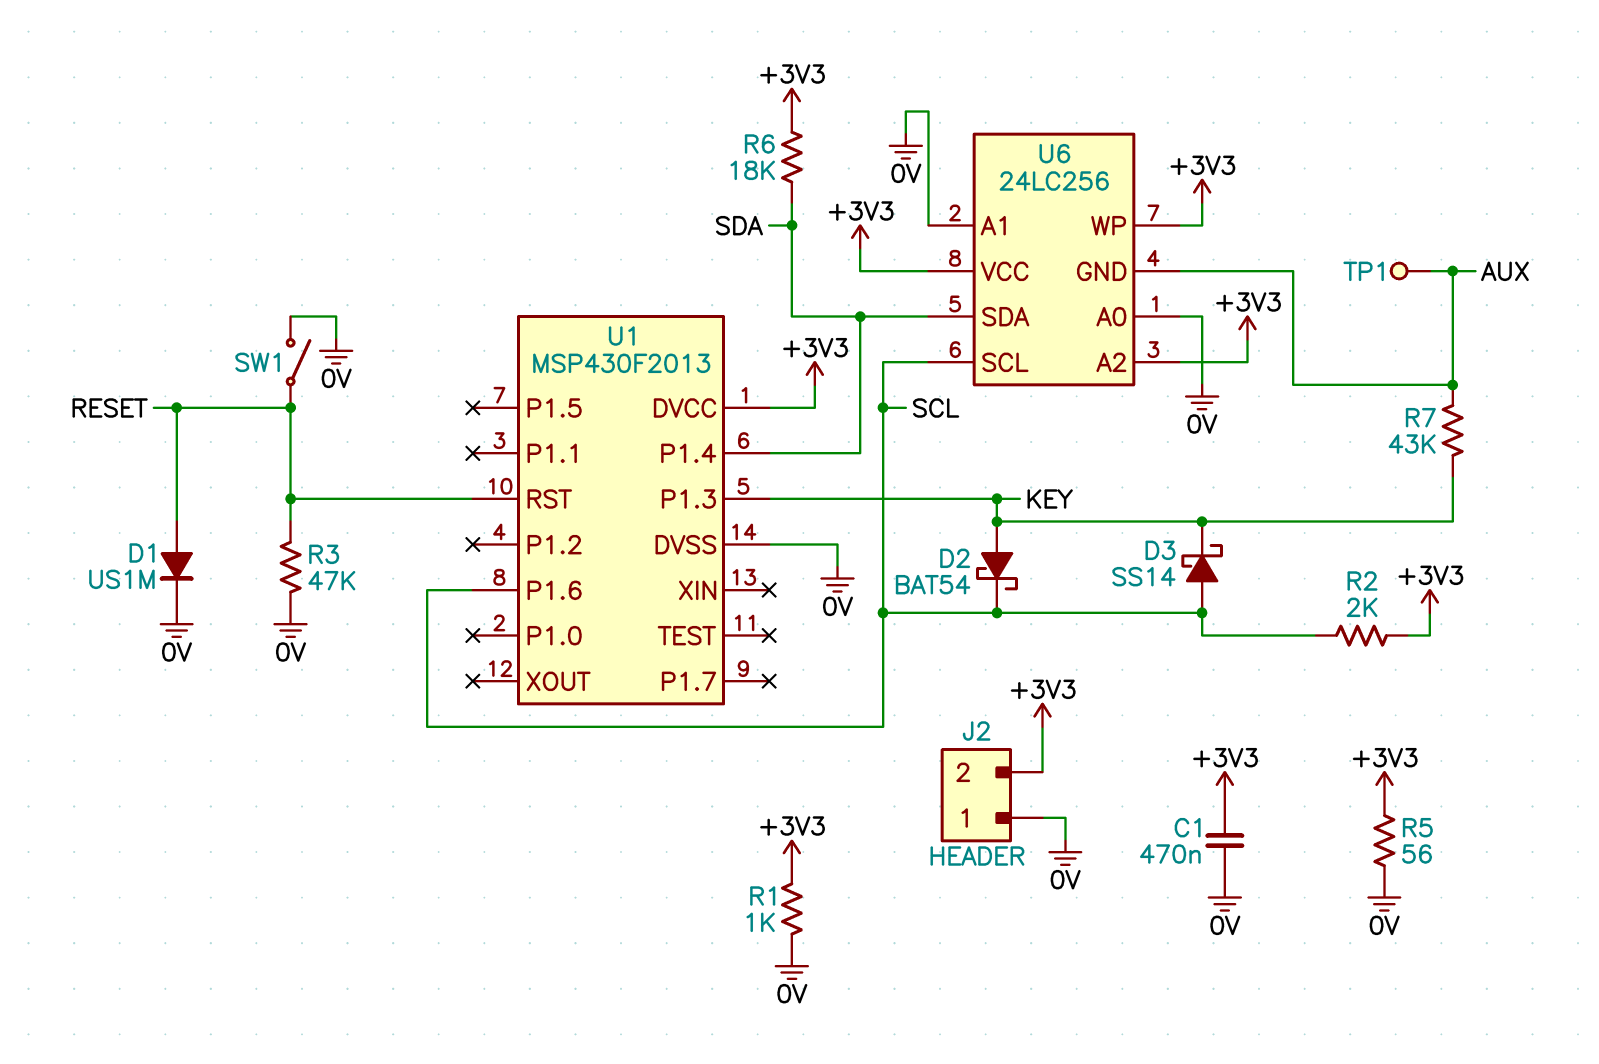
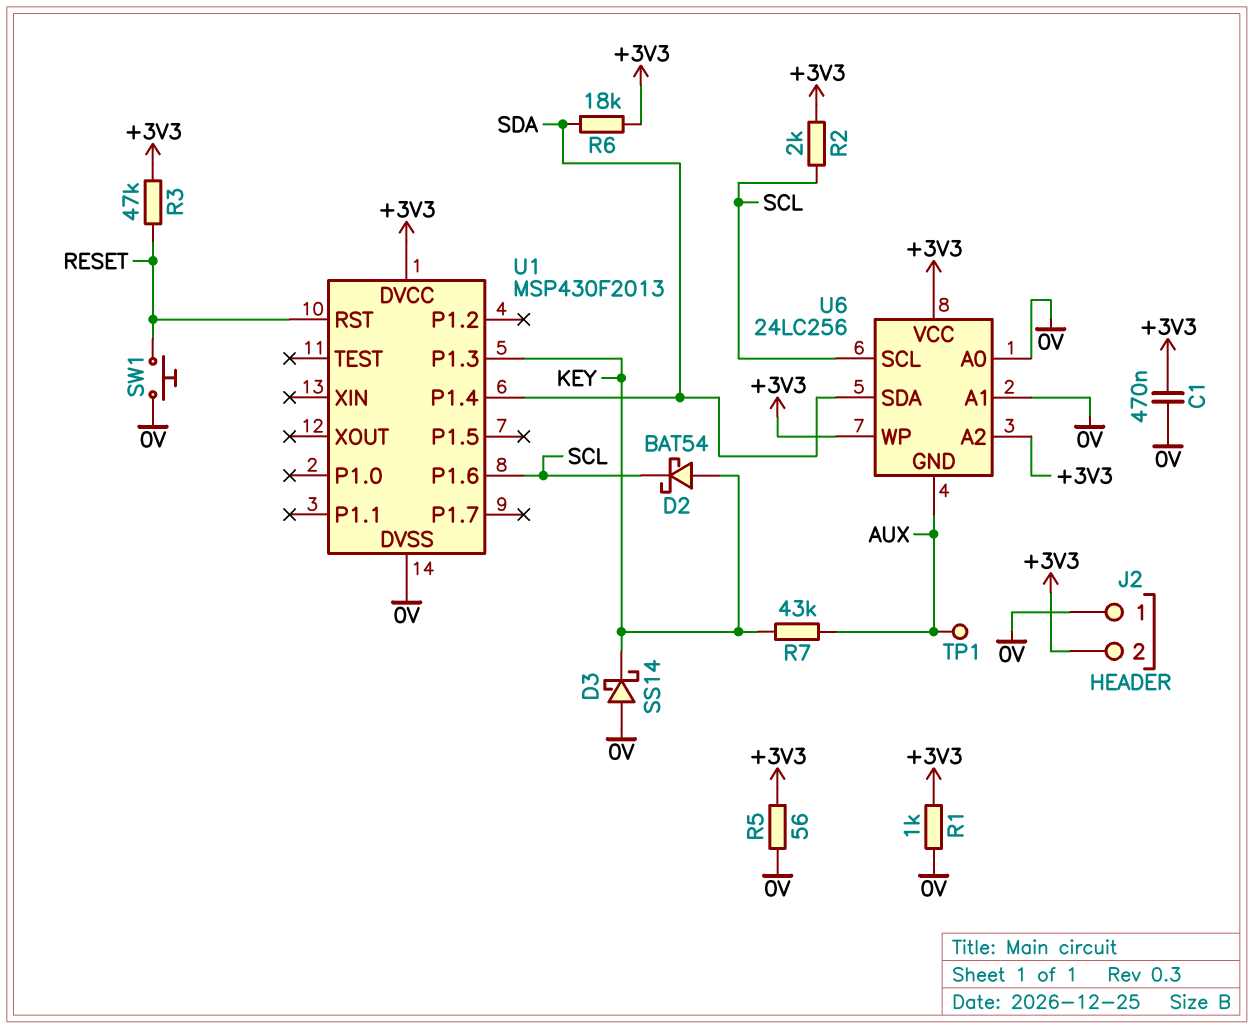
D1: diode US1M (A RESET, K 0V) -> none
D3: schottky SS14 (A SCL, K KEY) -> schottky SS14 (A 0V, K KEY)
R3: 47k (0V, RESET) -> 47k (+3V3, RESET)
SW1: switch (0V, RESET) -> button (0V, RESET)

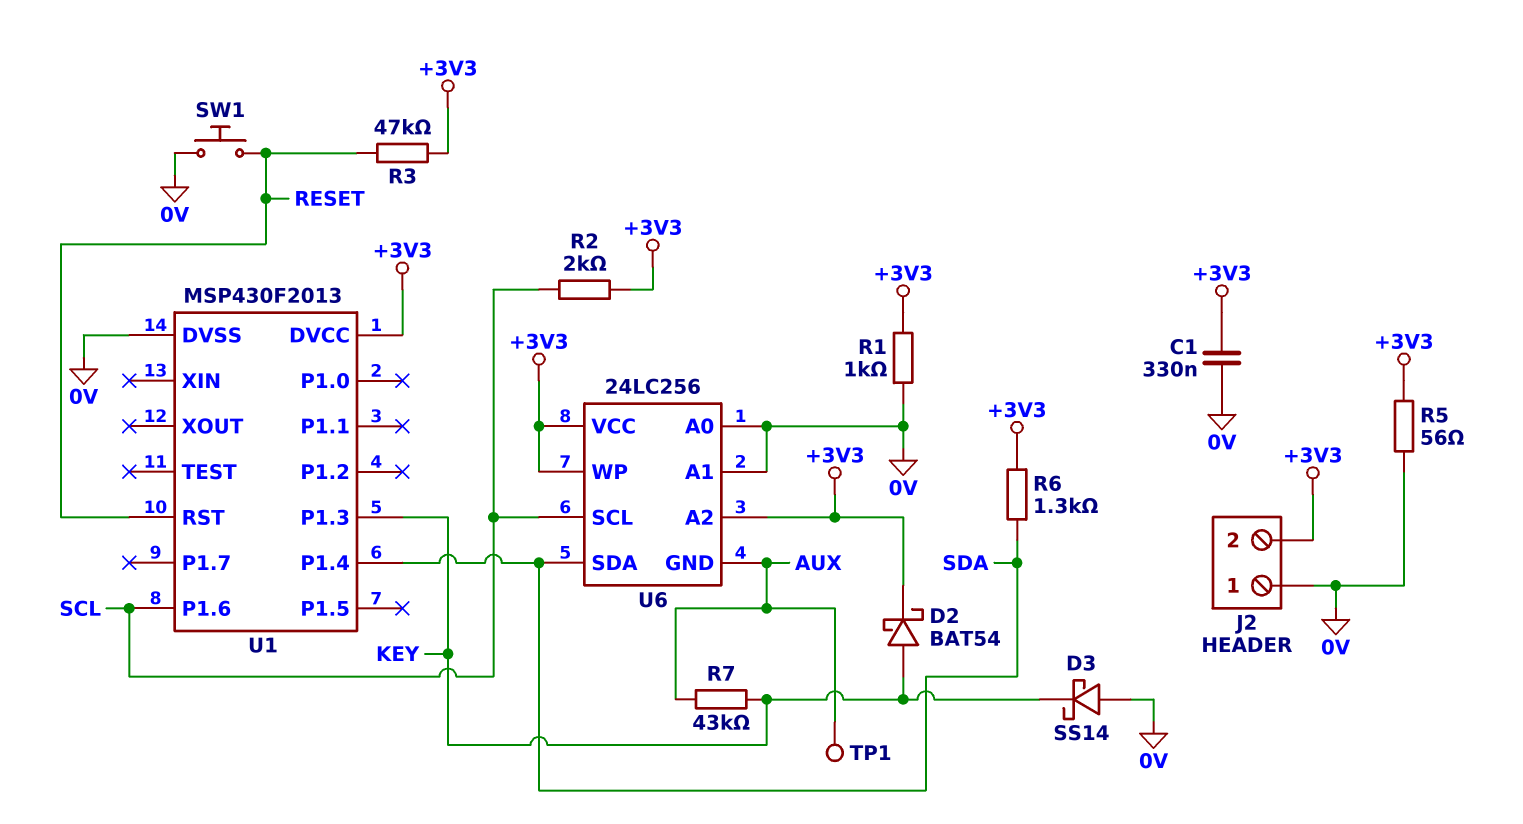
C1: 470nF (+3V3, 0V) -> 330nF (+3V3, 0V)
D2: schottky BAT54 (A KEY, K SCL) -> schottky BAT54 (A KEY, K +3V3)
R6: 18k (+3V3, SDA) -> 1.3k (+3V3, SDA)

